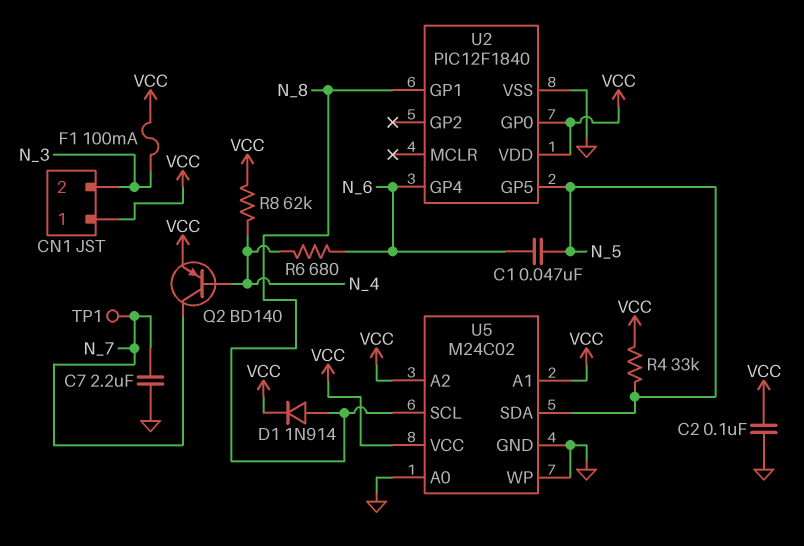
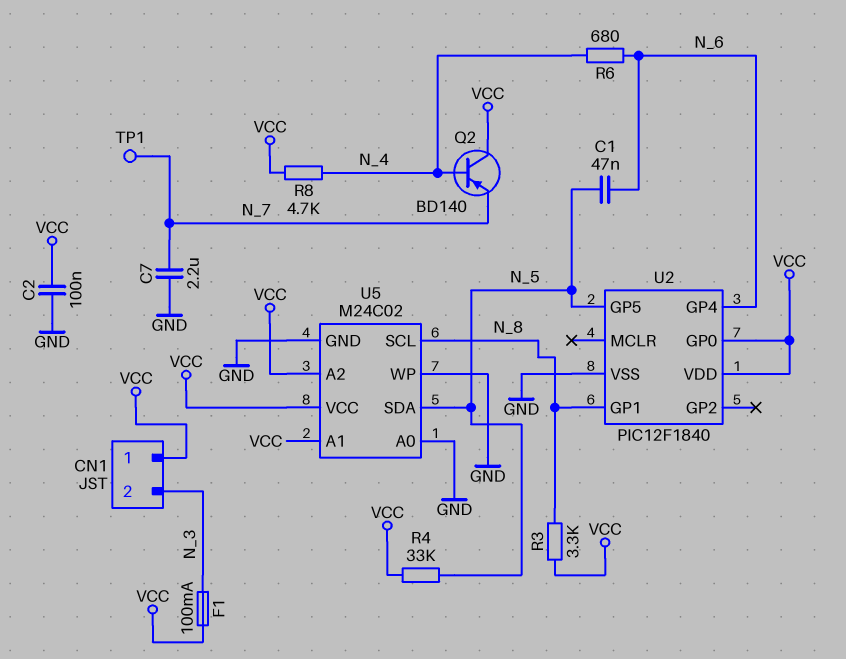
D1: diode 1N914 (A N_8, K VCC) -> none
Q2: PNP BD140 (B N_4, C N_7, E VCC) -> PNP BD140 (B N_4, C VCC, E N_7)
R3: none -> 3.3k (N_8, VCC)
R8: 62k (N_4, VCC) -> 4.7k (N_4, VCC)

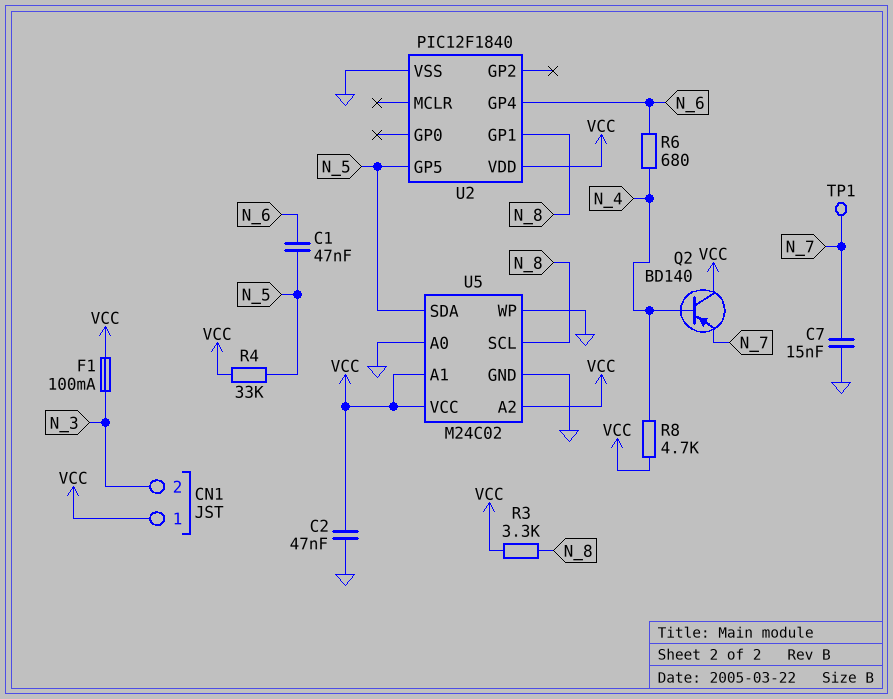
C2: 100nF (GND, VCC) -> 47nF (GND, VCC)
C7: 2.2uF (GND, N_7) -> 15nF (GND, N_7)
U2 pin GP0: VCC -> none

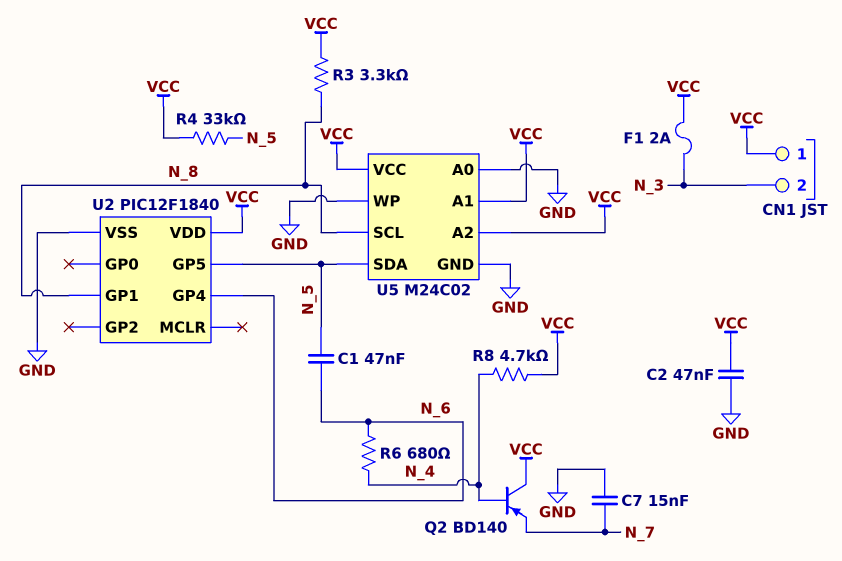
F1: 100mA (N_3, VCC) -> 2A (N_3, VCC)
TP1: test point (N_7) -> none

